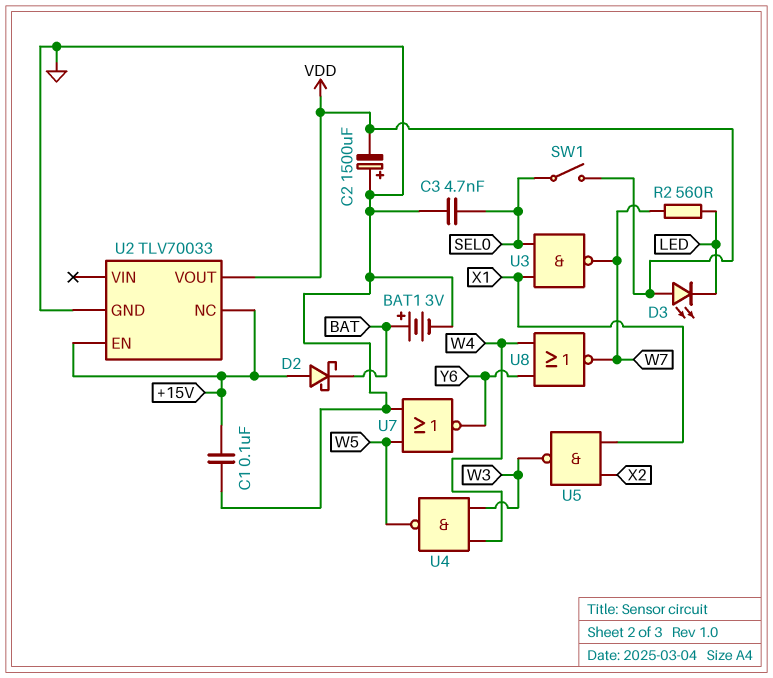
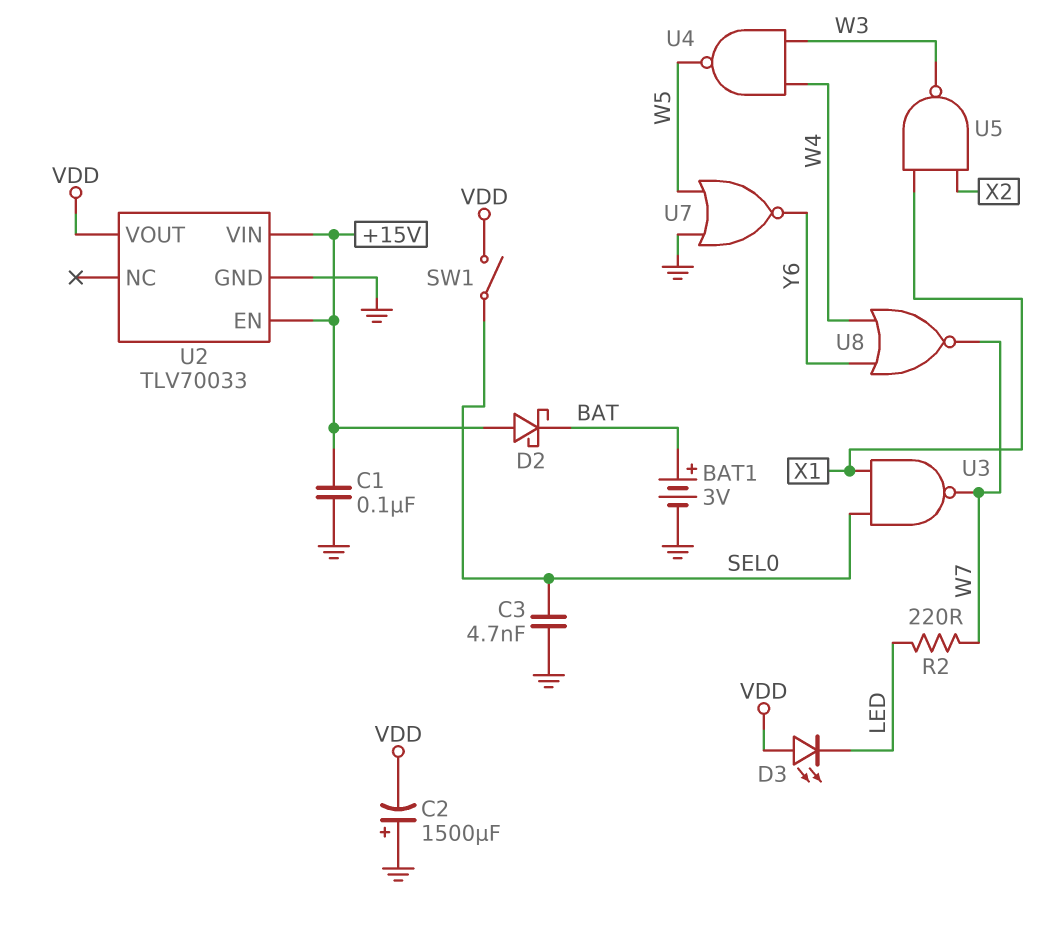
R2: 560 (LED, W7) -> 220 (LED, W7)
U2 pin NC: +15V -> none
U2 pin VIN: none -> +15V

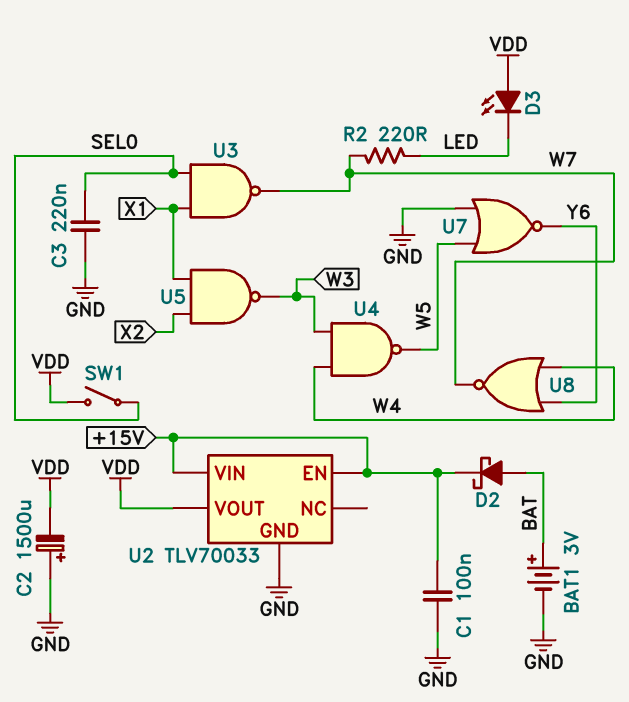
C3: 4.7nF (GND, SEL0) -> 220nF (GND, SEL0)
D2: schottky (A +15V, K BAT) -> schottky (A BAT, K +15V)

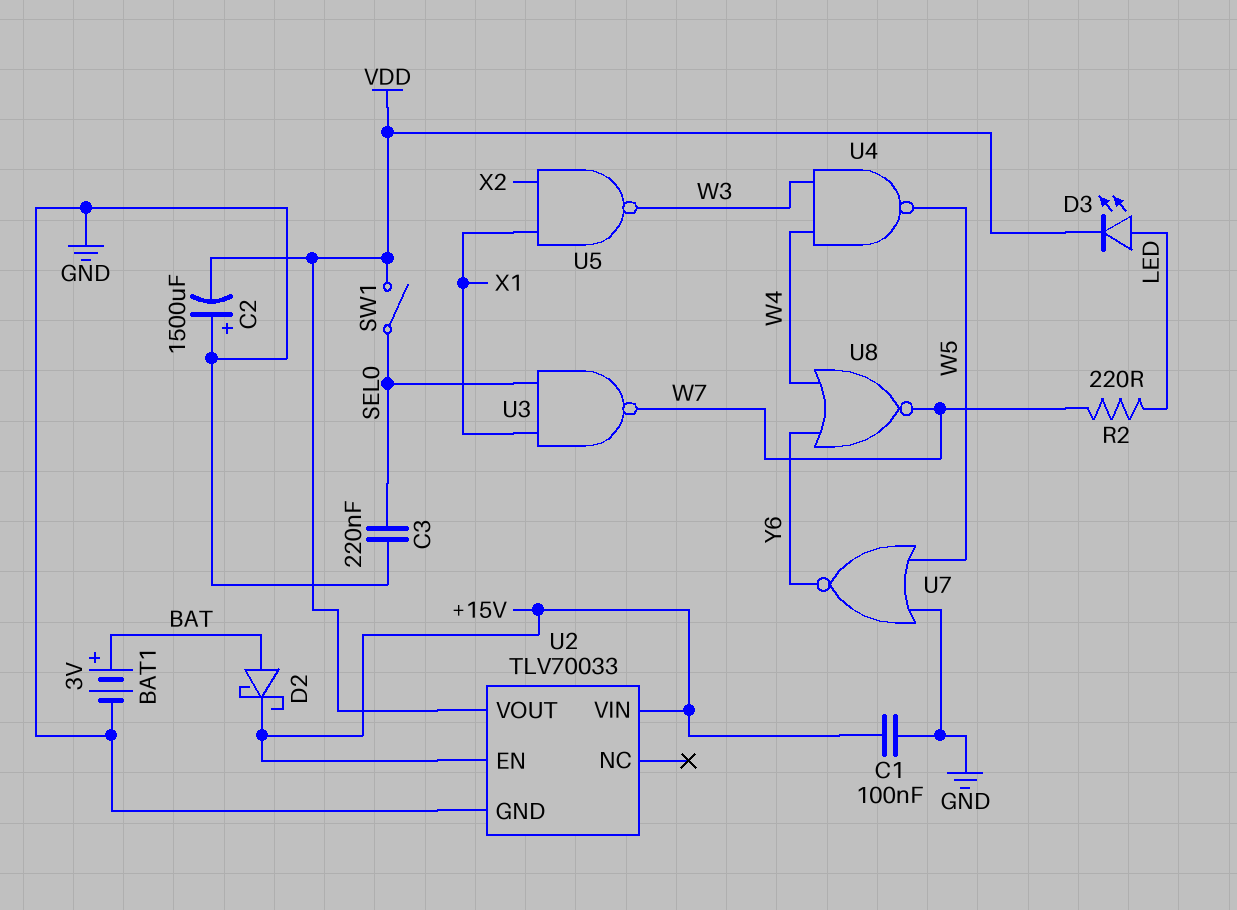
D3: LED (A VDD, K LED) -> LED (A LED, K VDD)

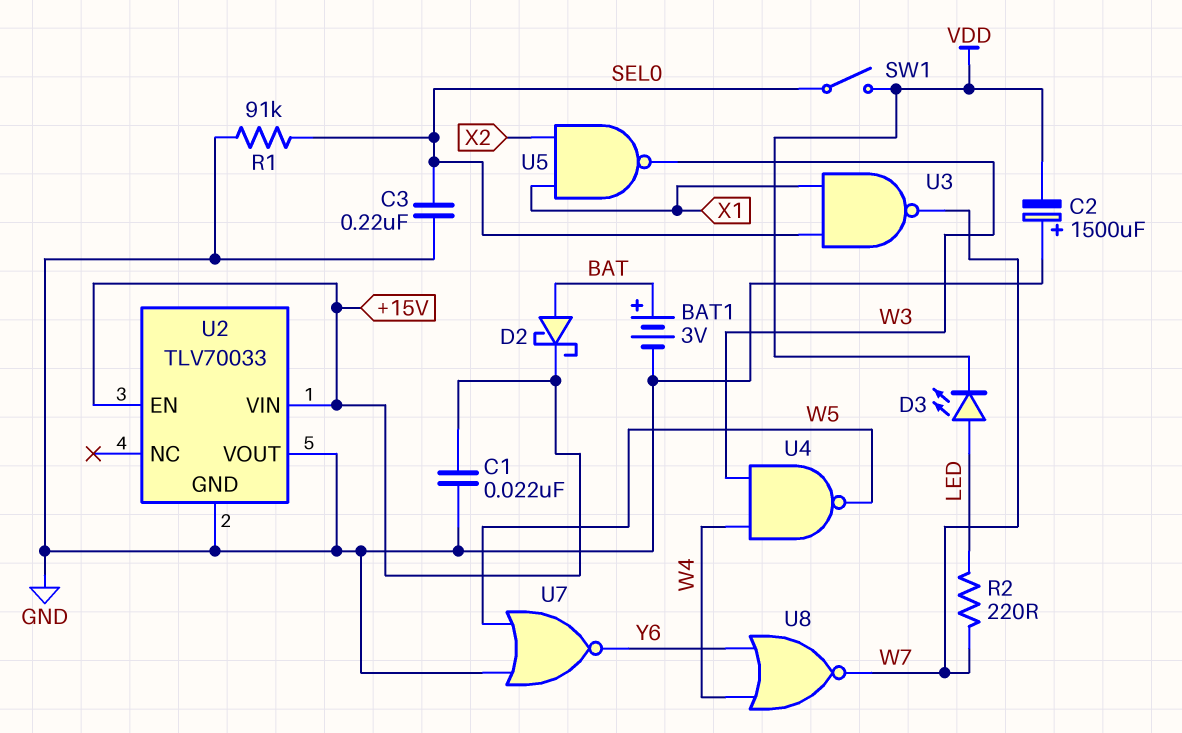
C1: 100nF (+15V, GND) -> 22nF (+15V, GND)
R1: none -> 91k (GND, SEL0)
U2 pin VOUT: VDD -> GND

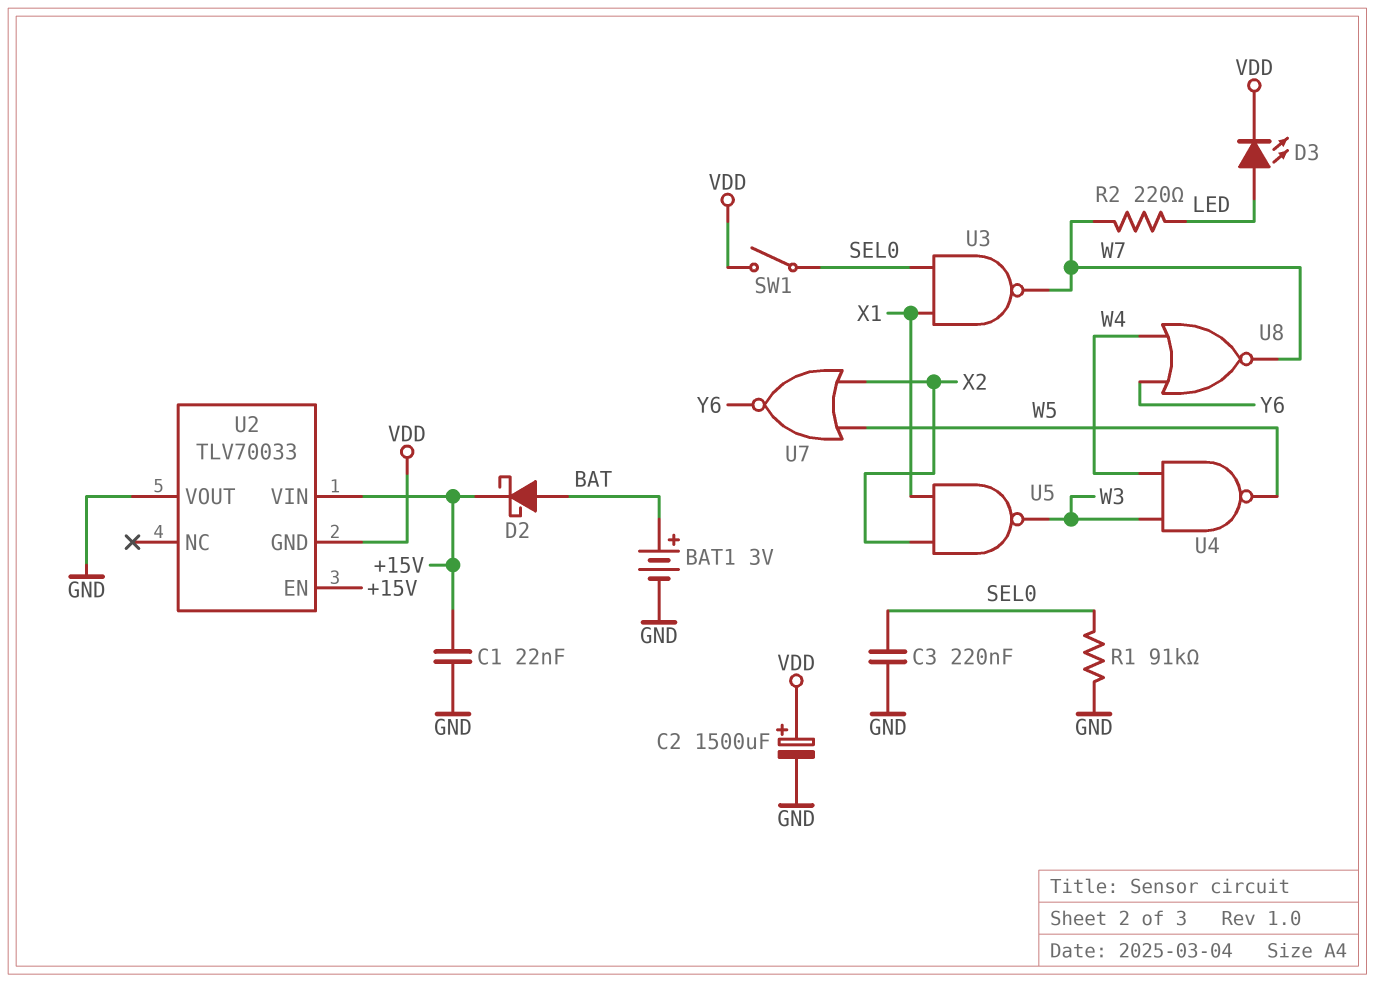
C2: 1500uF (plus GND, minus VDD) -> 1500uF (plus VDD, minus GND)
U2 pin GND: GND -> VDD
U7: NOR (in GND, in W5, out Y6) -> NOR (in W5, in X2, out Y6)

